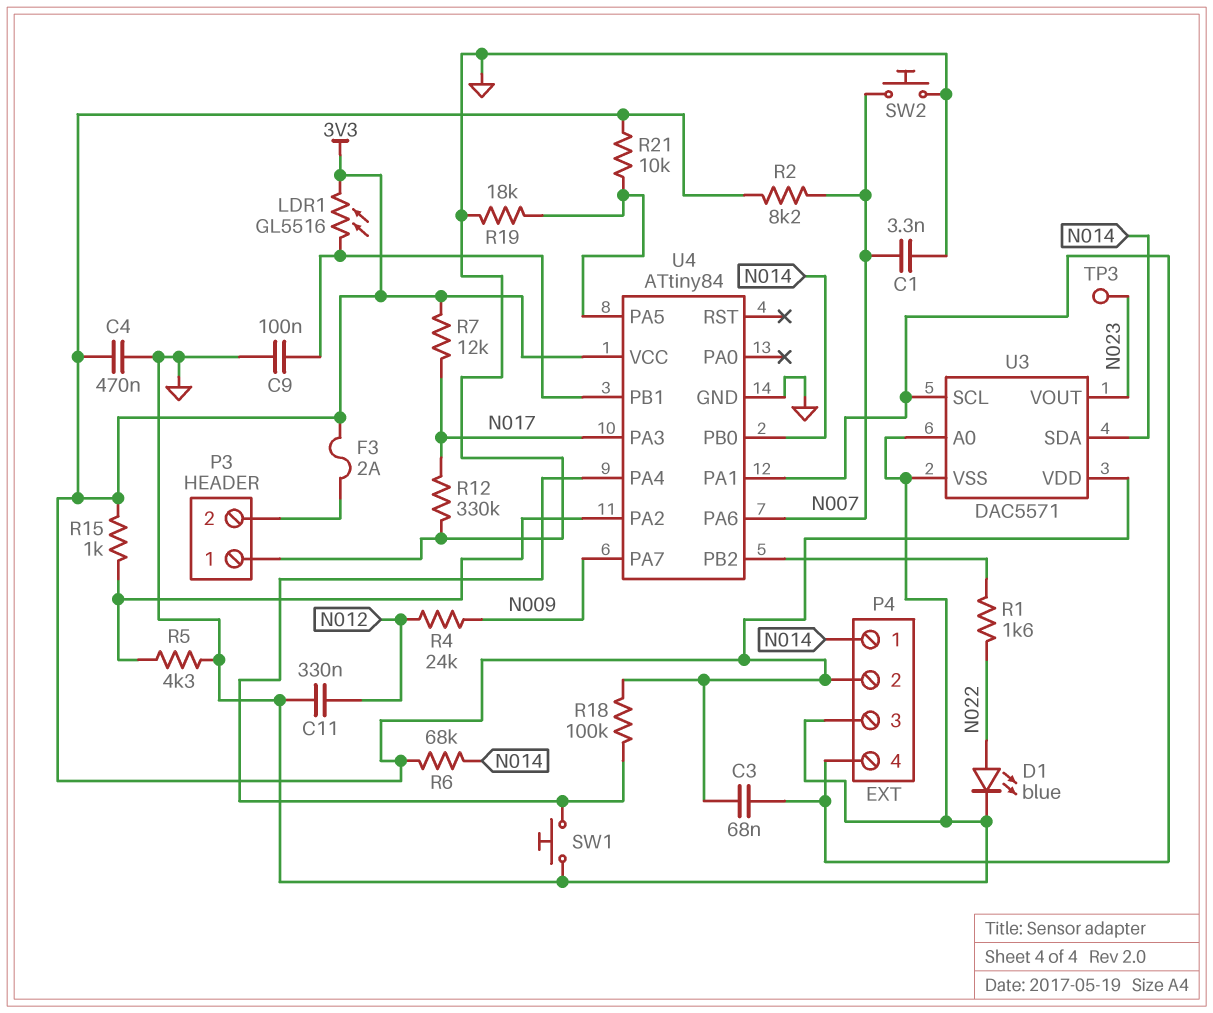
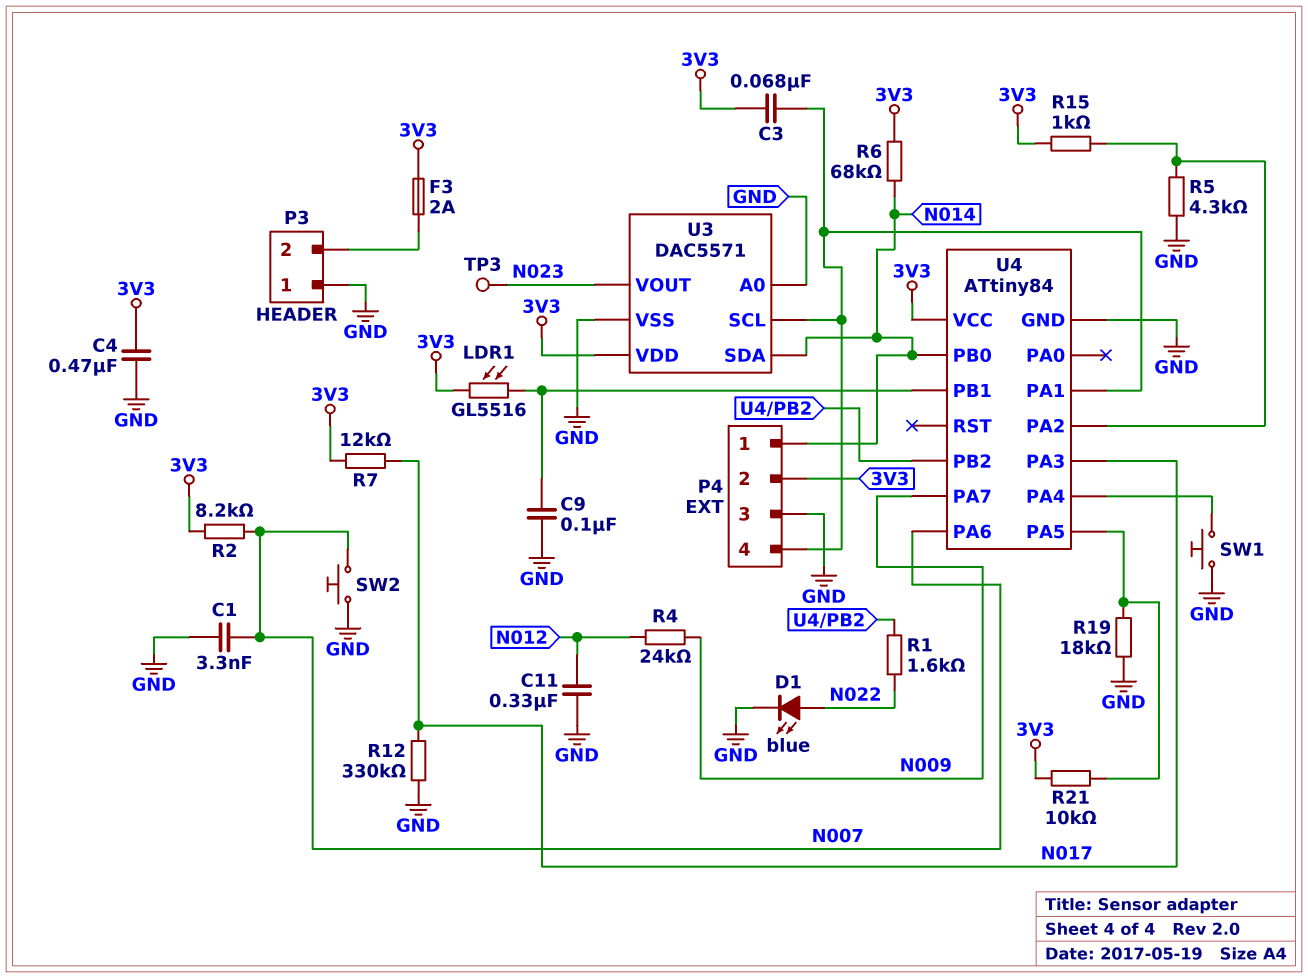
R18: 100k (3V3, U4/PA4) -> none

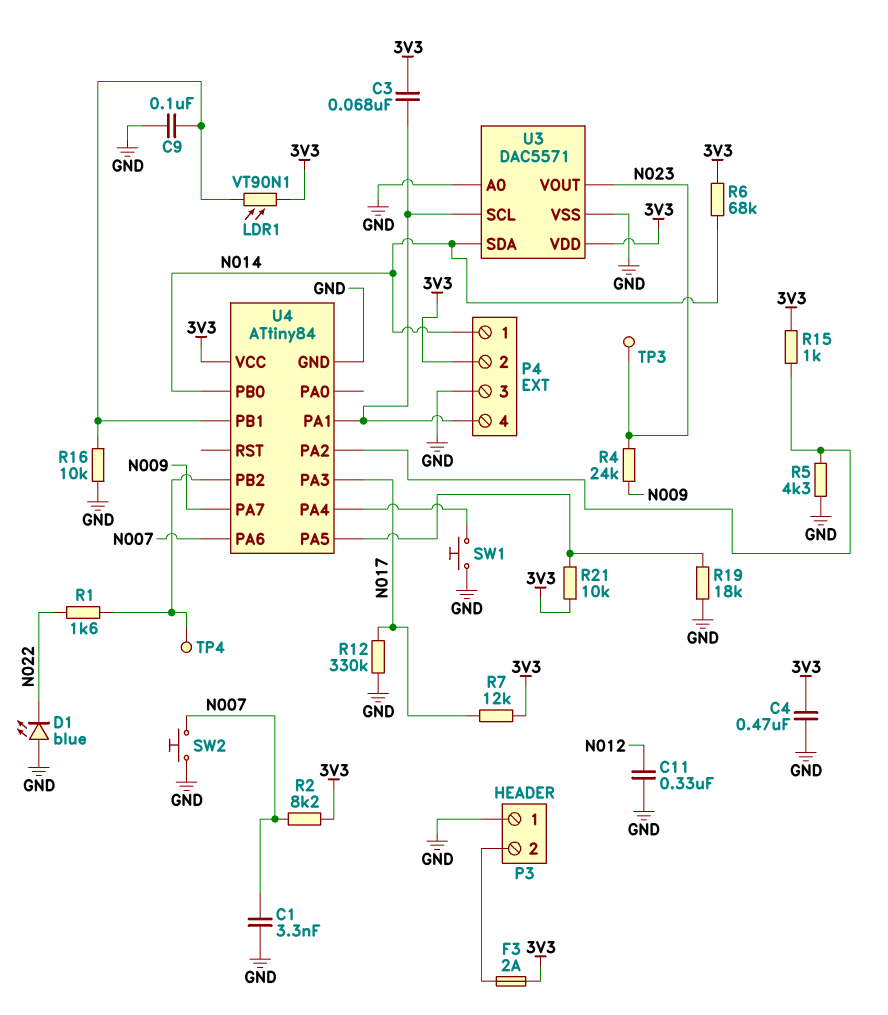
D1: LED blue (A N022, K GND) -> LED blue (A GND, K N022)
LDR1: GL5516 (3V3, U4/PB1) -> VT90N1 (3V3, U4/PB1)
R4: 24k (N009, N012) -> 24k (N009, N023)
R16: none -> 10k (GND, U4/PB1)
TP4: none -> test point (U4/PB2)

